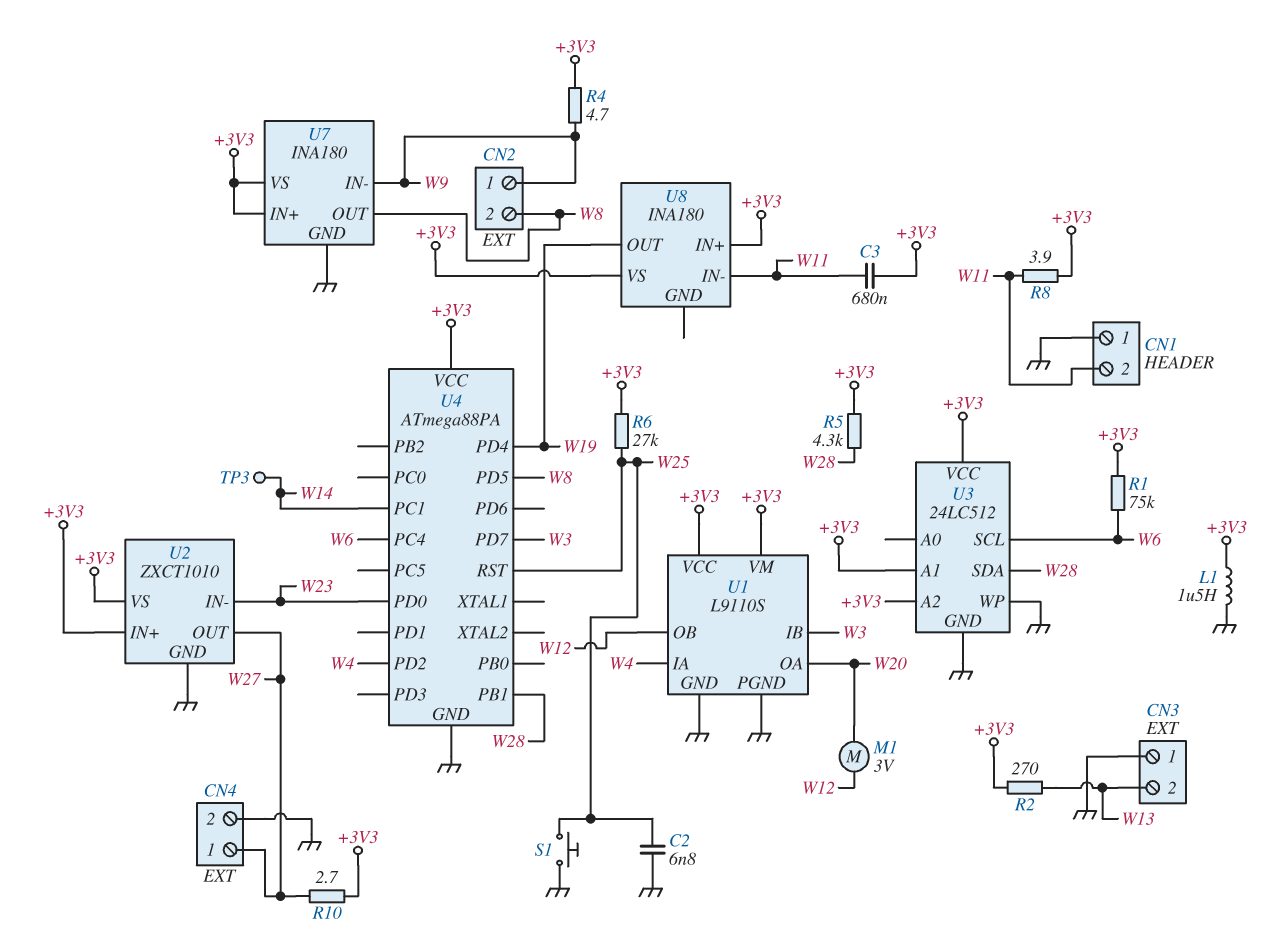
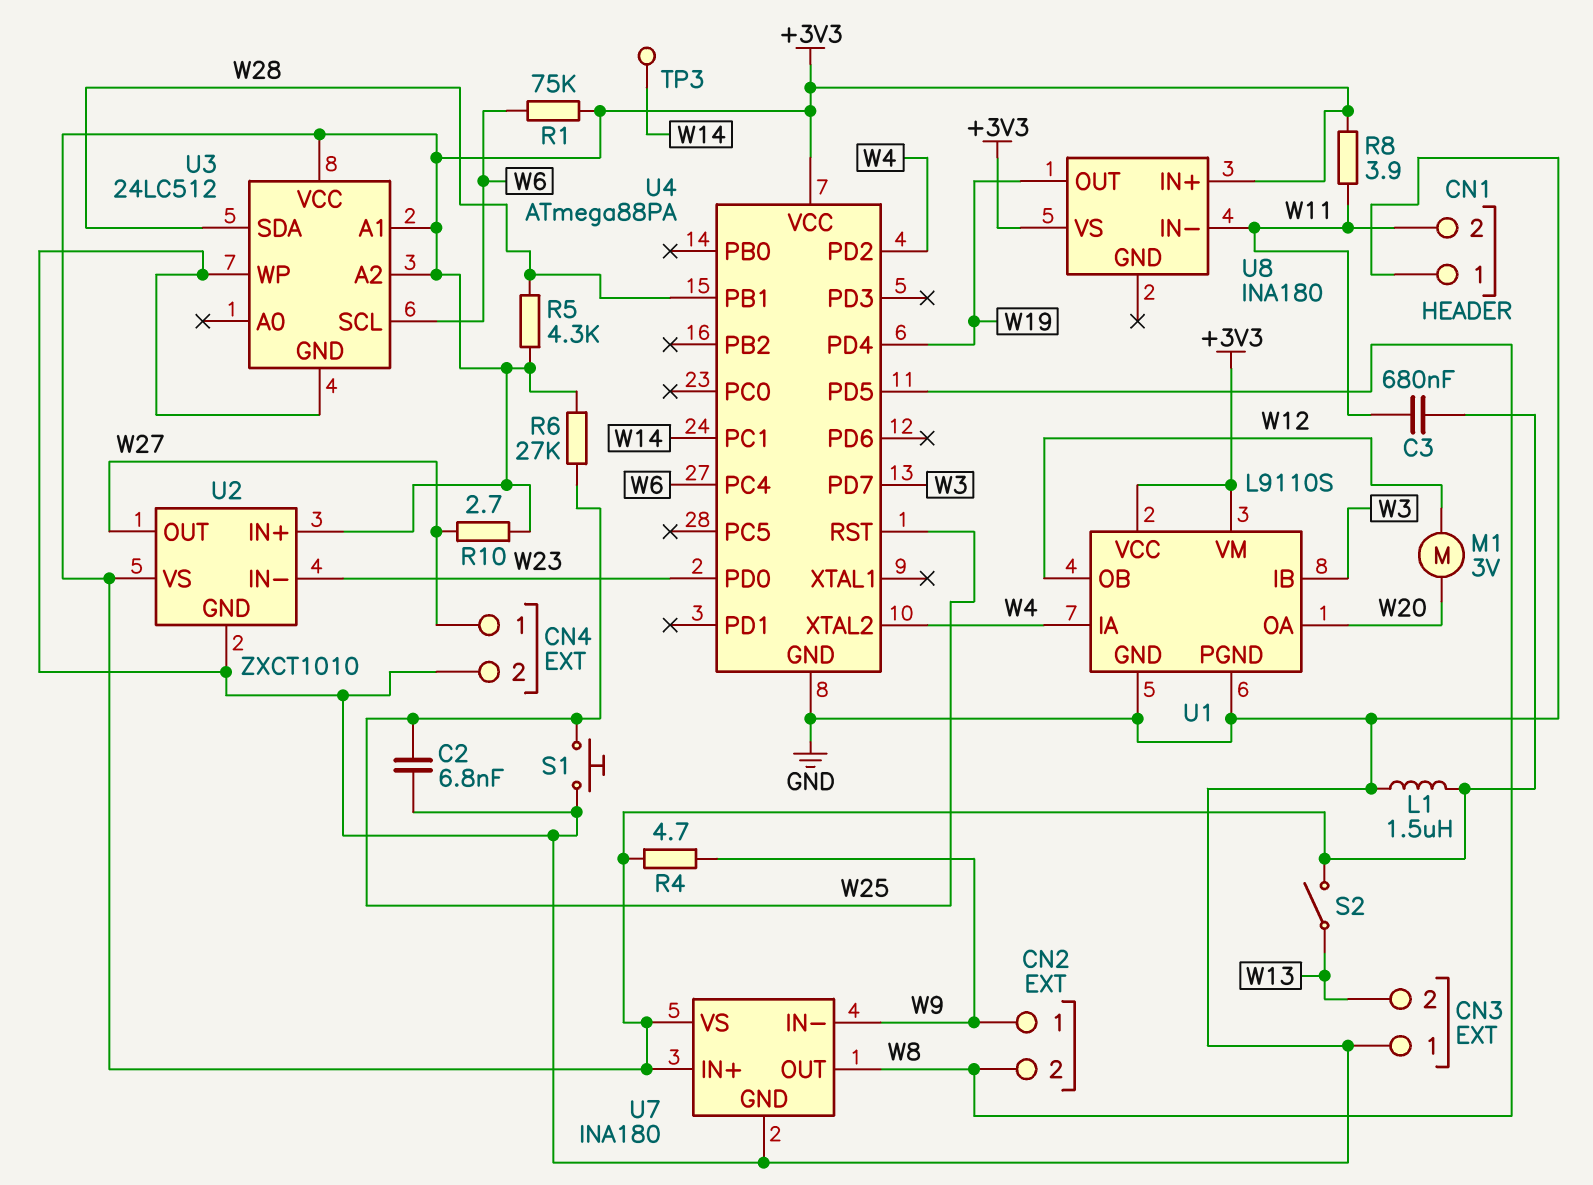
R2: 270 (+3V3, W13) -> none
S2: none -> switch (+3V3, W13)
U4 pin XTAL2: none -> W4

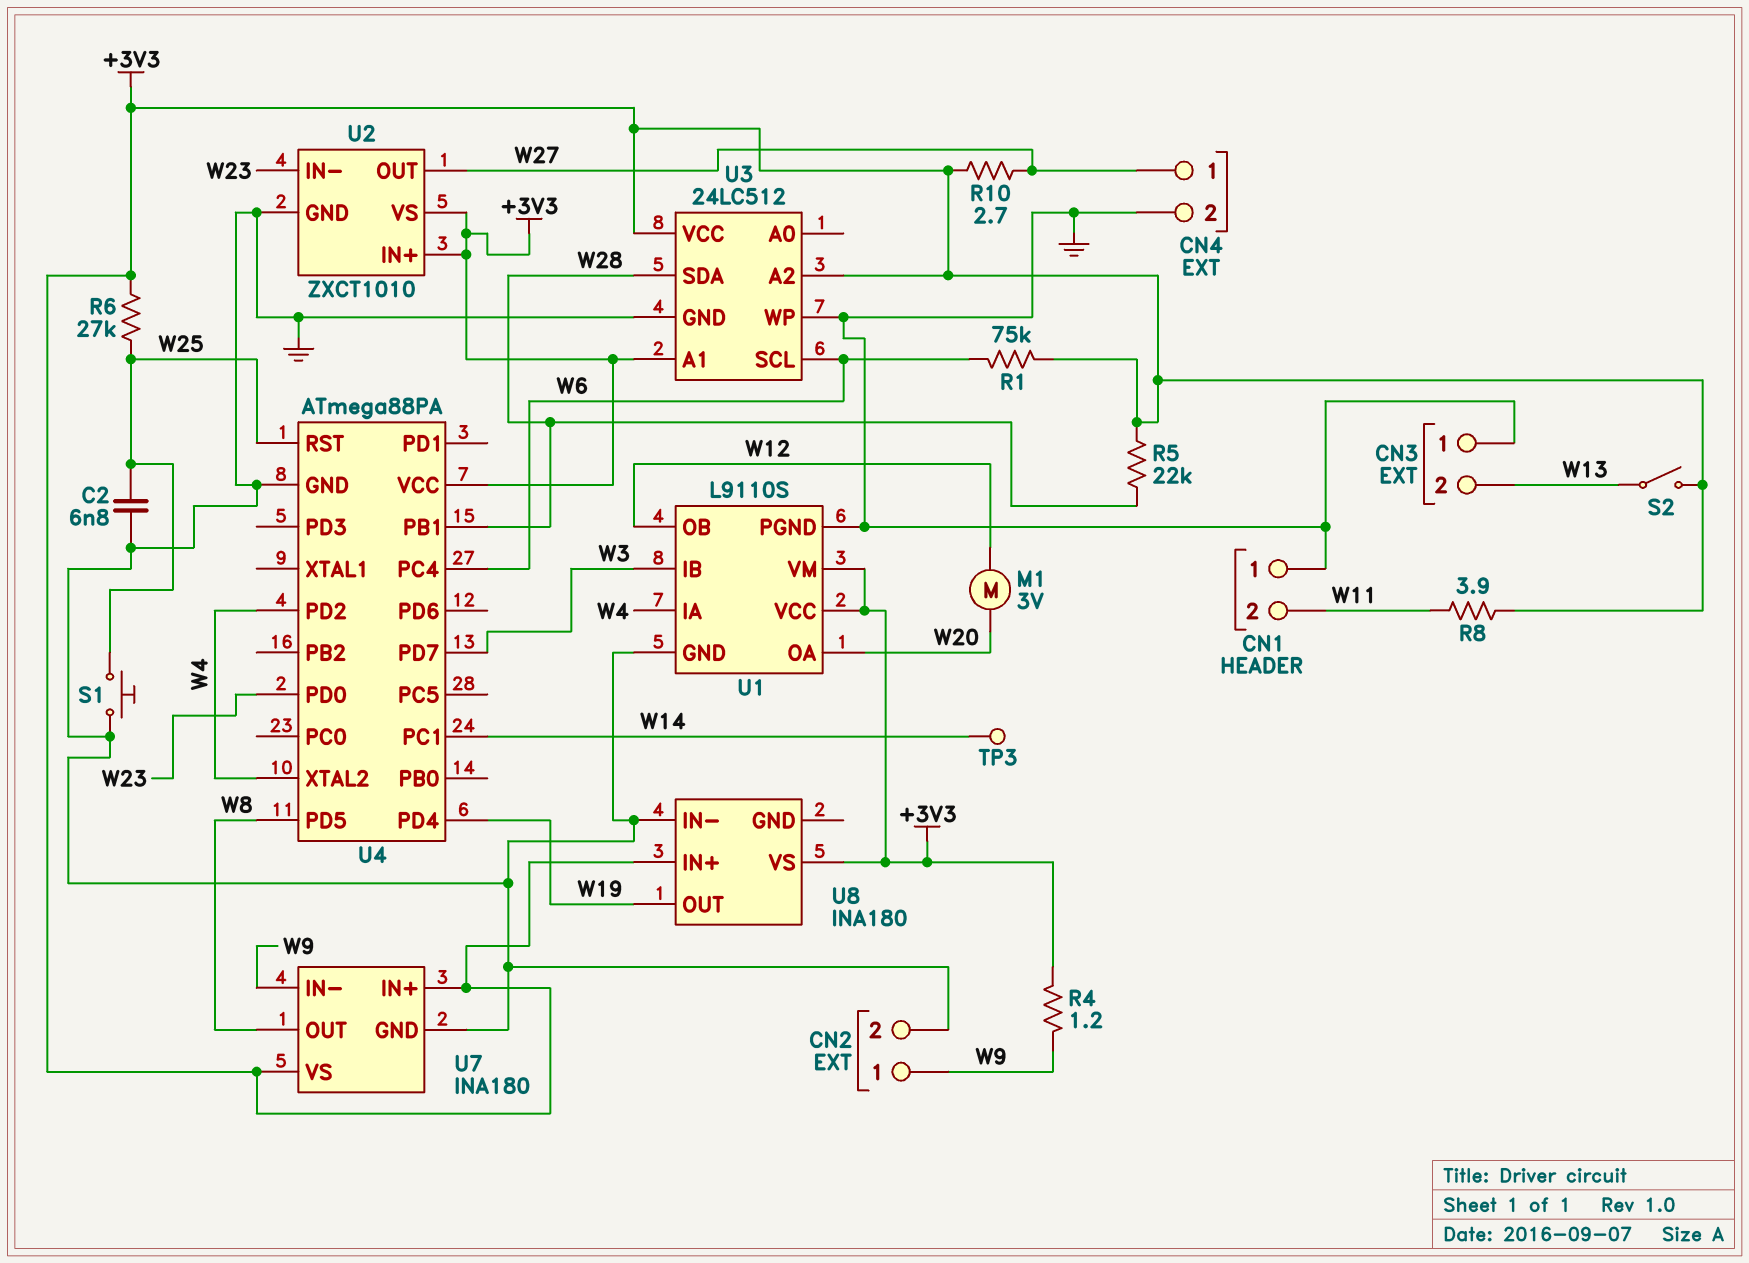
C3: 680nF (+3V3, W11) -> none
CN2 pin 2: W8 -> GND
L1: 1.5uH (+3V3, GND) -> none
R4: 4.7 (+3V3, W9) -> 1.2 (+3V3, W9)
R5: 4.3k (+3V3, W28) -> 22k (+3V3, W28)
U8 pin IN-: W11 -> GND

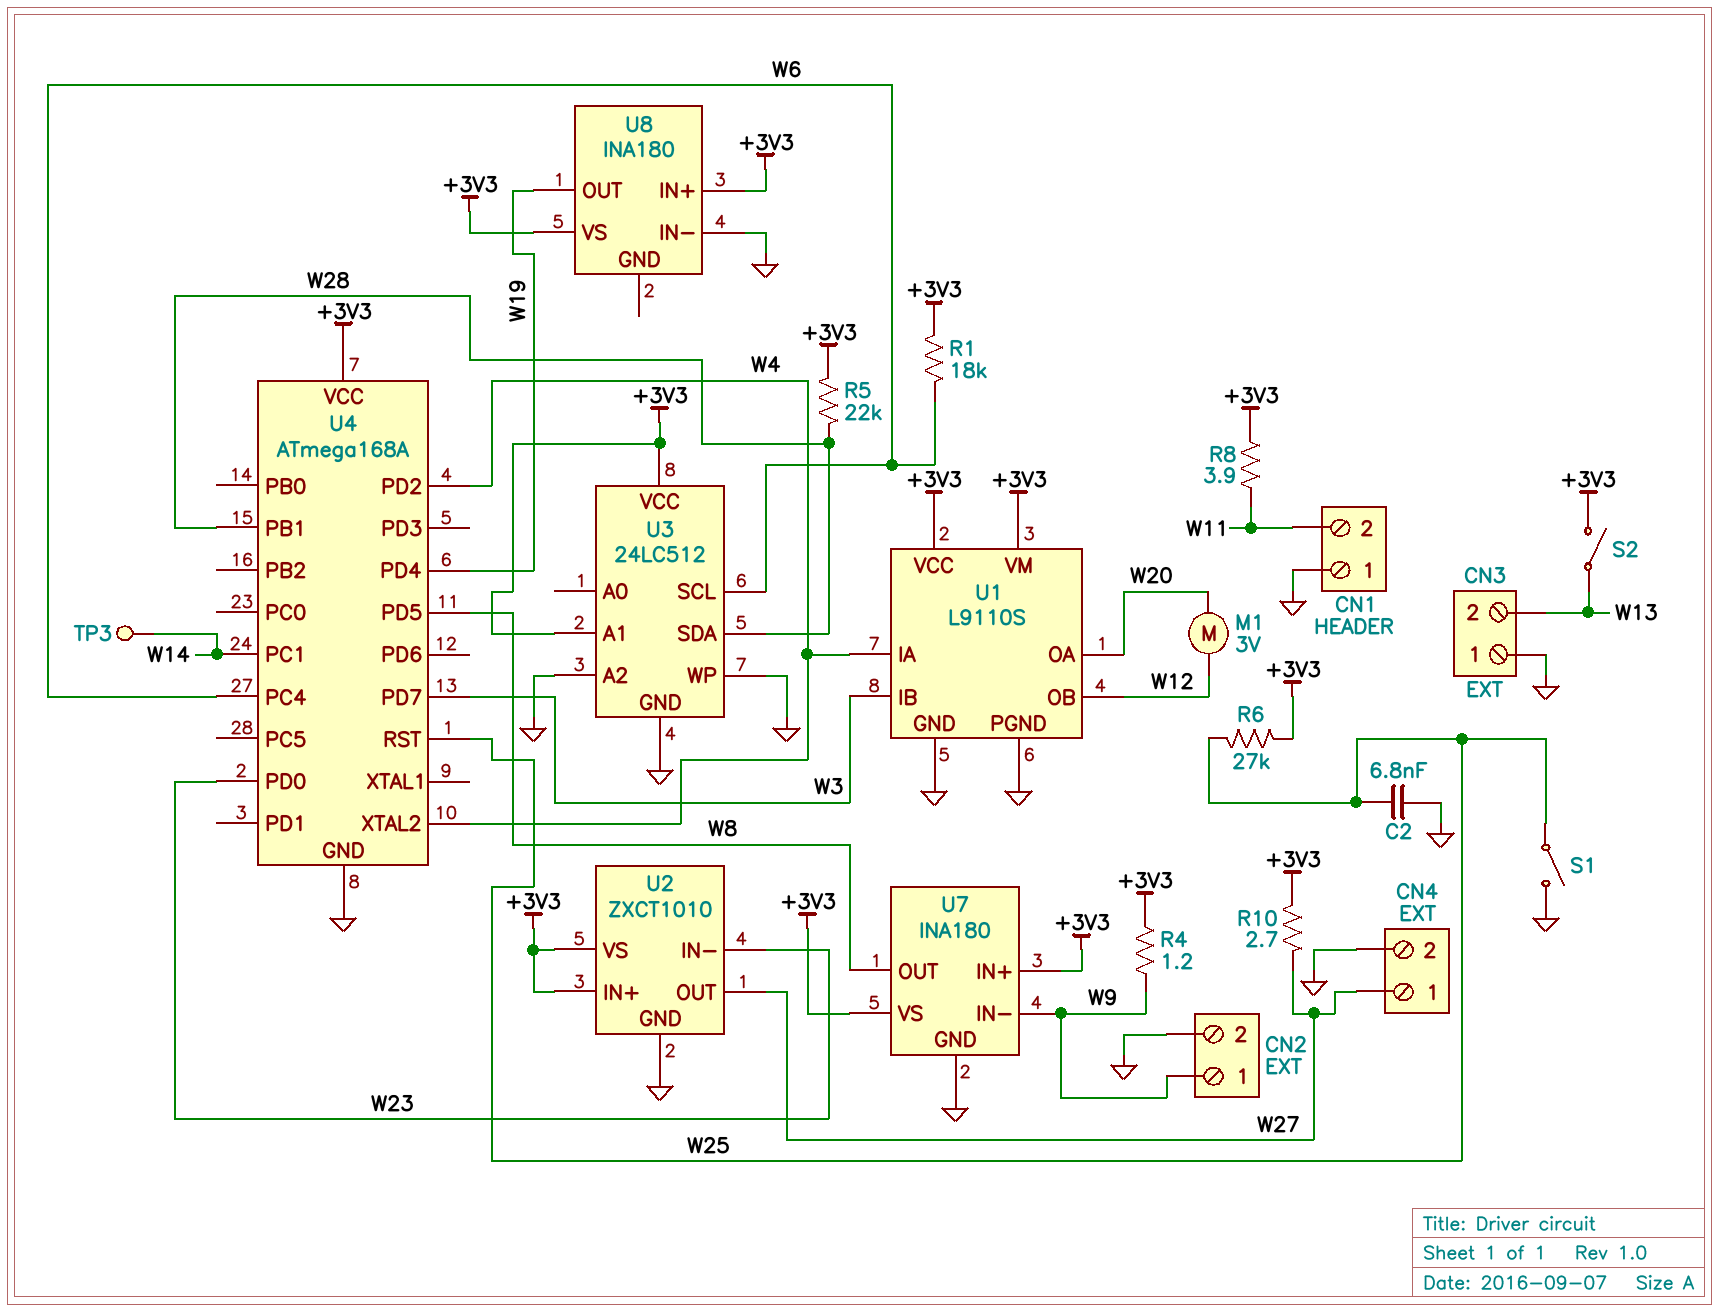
R1: 75k (+3V3, W6) -> 18k (+3V3, W6)
S1: button (GND, W25) -> switch (GND, W25)
U3 pin A2: +3V3 -> GND
U4: ATmega88PA -> ATmega168A

